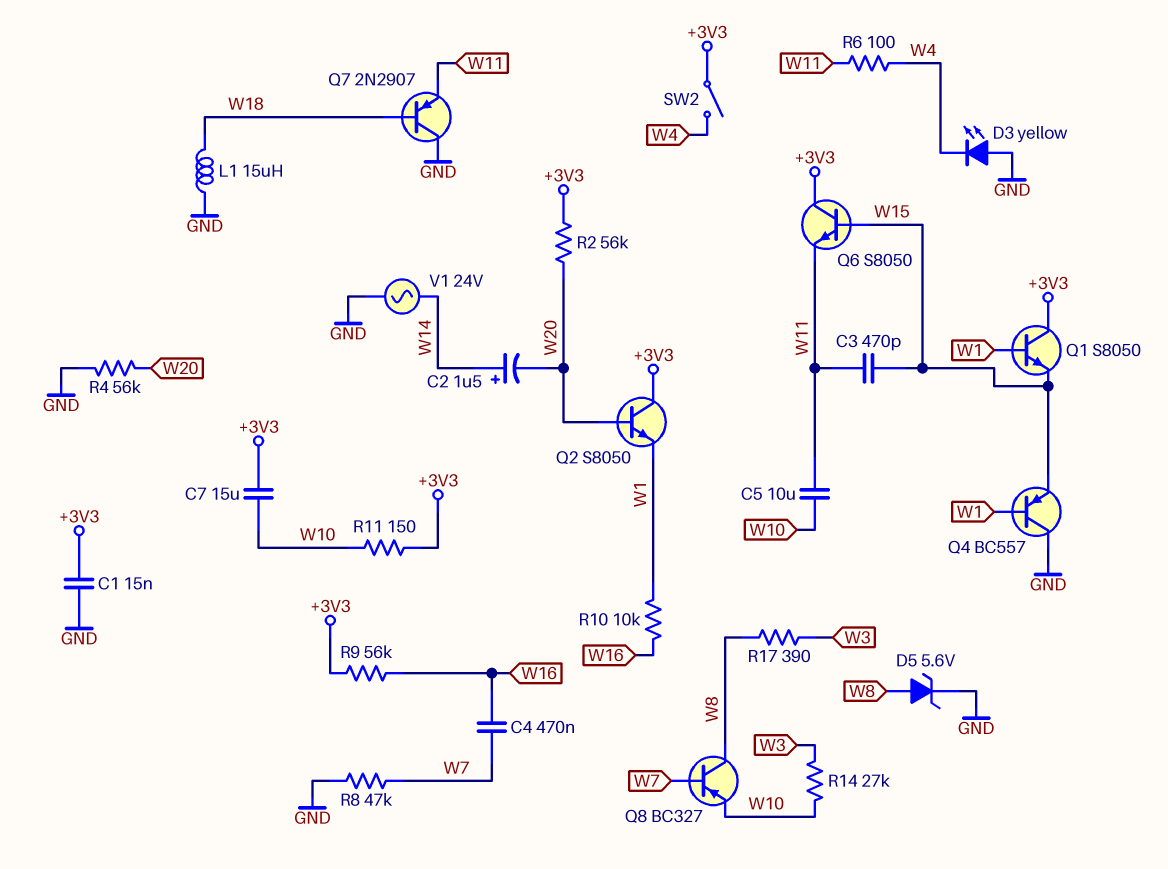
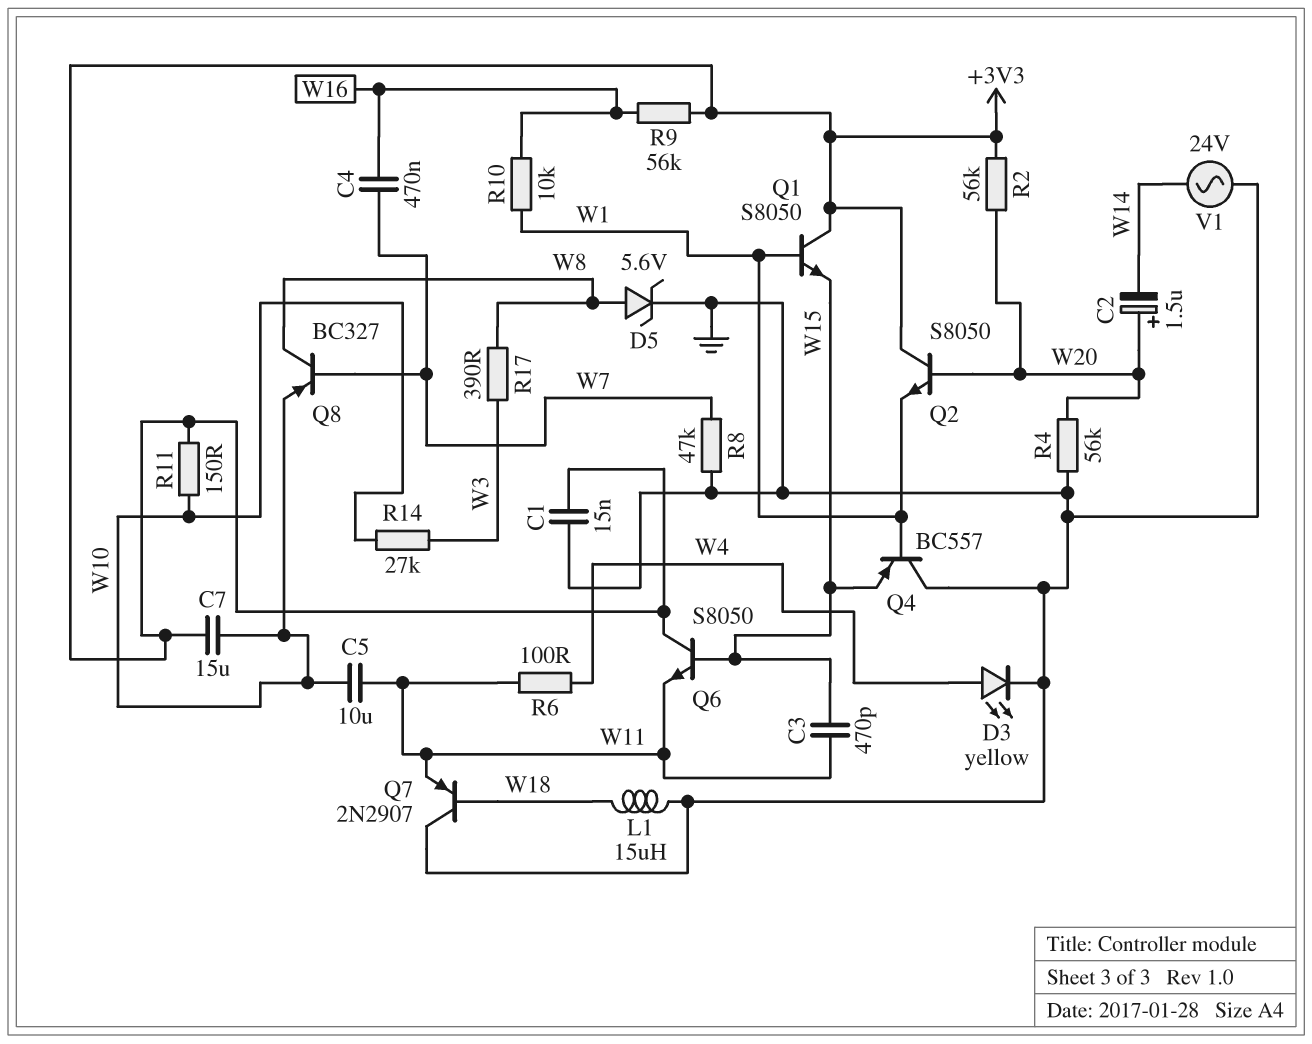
C2: 1.5uF (plus W14, minus W20) -> 1.5uF (plus W20, minus W14)
D3: LED yellow (A GND, K W4) -> LED yellow (A W4, K GND)
SW2: switch (+3V3, W4) -> none

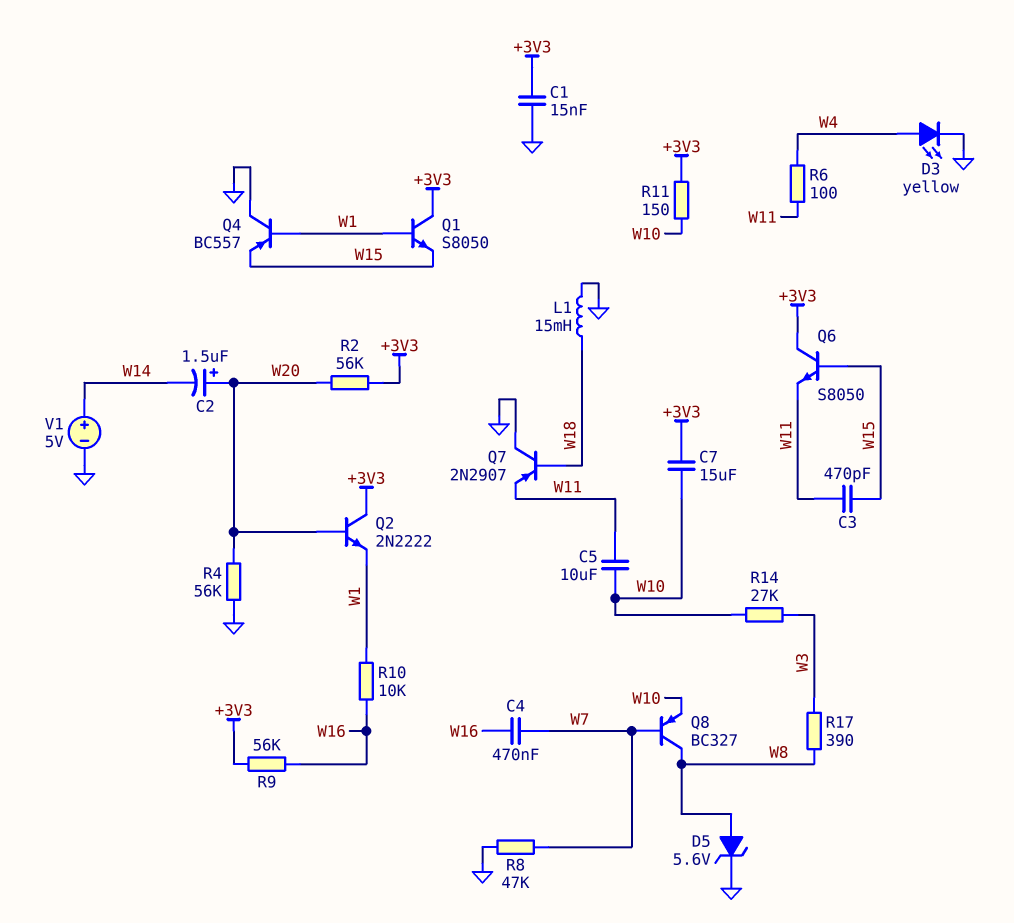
L1: 15uH (GND, W18) -> 15mH (GND, W18)
Q2: NPN S8050 (B W20, C +3V3, E W1) -> NPN 2N2222 (B W20, C +3V3, E W1)
V1: AC 24V (GND, W14) -> 5V (plus W14, minus GND)

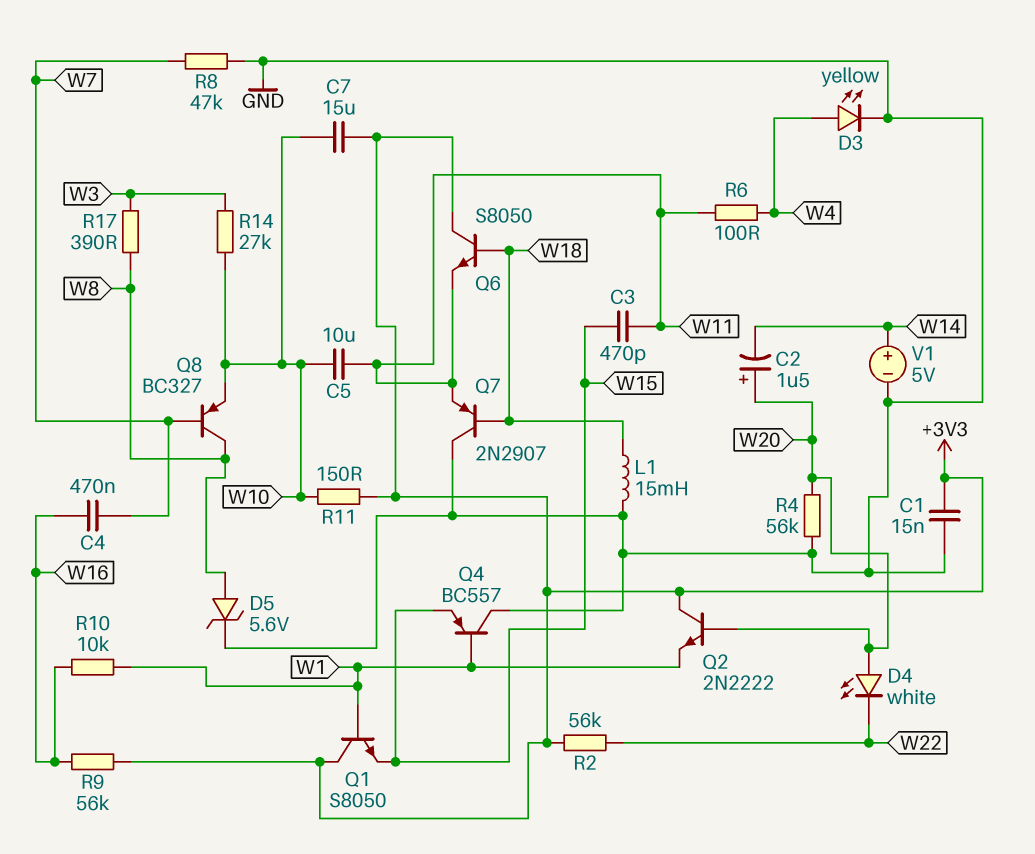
D4: none -> LED white (A W20, K W22)
Q6: NPN S8050 (B W15, C +3V3, E W11) -> NPN S8050 (B W18, C +3V3, E W11)
R2: 56k (+3V3, W20) -> 56k (+3V3, W22)

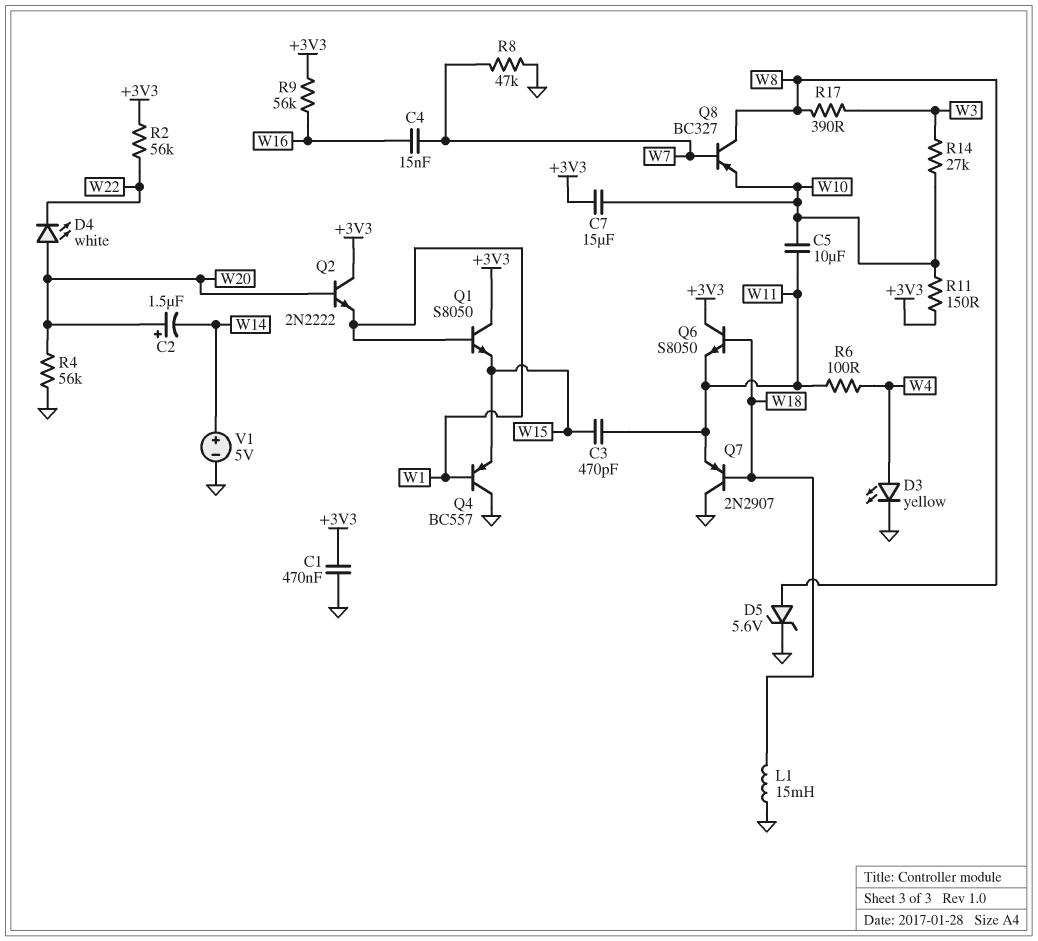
C1: 15nF (+3V3, GND) -> 470nF (+3V3, GND)
C4: 470nF (W7, W16) -> 15nF (W7, W16)
R10: 10k (W1, W16) -> none

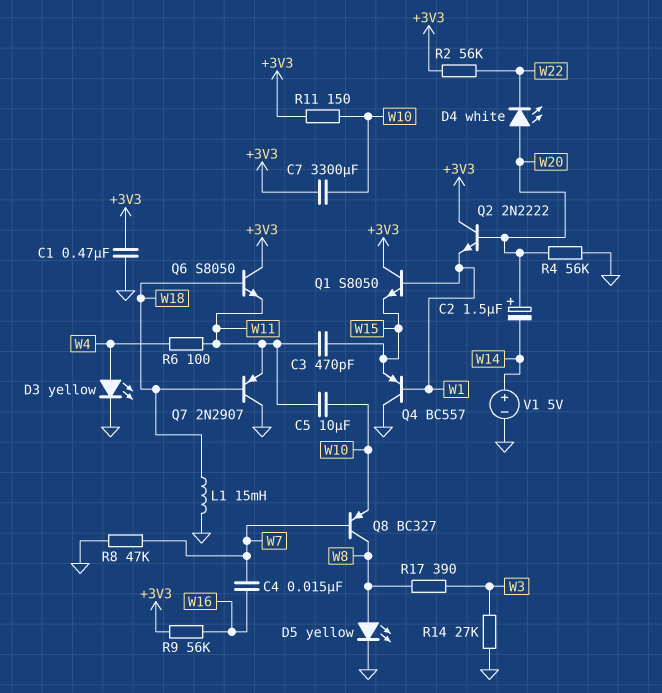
C7: 15uF (+3V3, W10) -> 3300uF (+3V3, W10)
D5: zener 5.6V (A W8, K GND) -> LED yellow (A W8, K GND)
R14: 27k (W3, W10) -> 27k (GND, W3)

